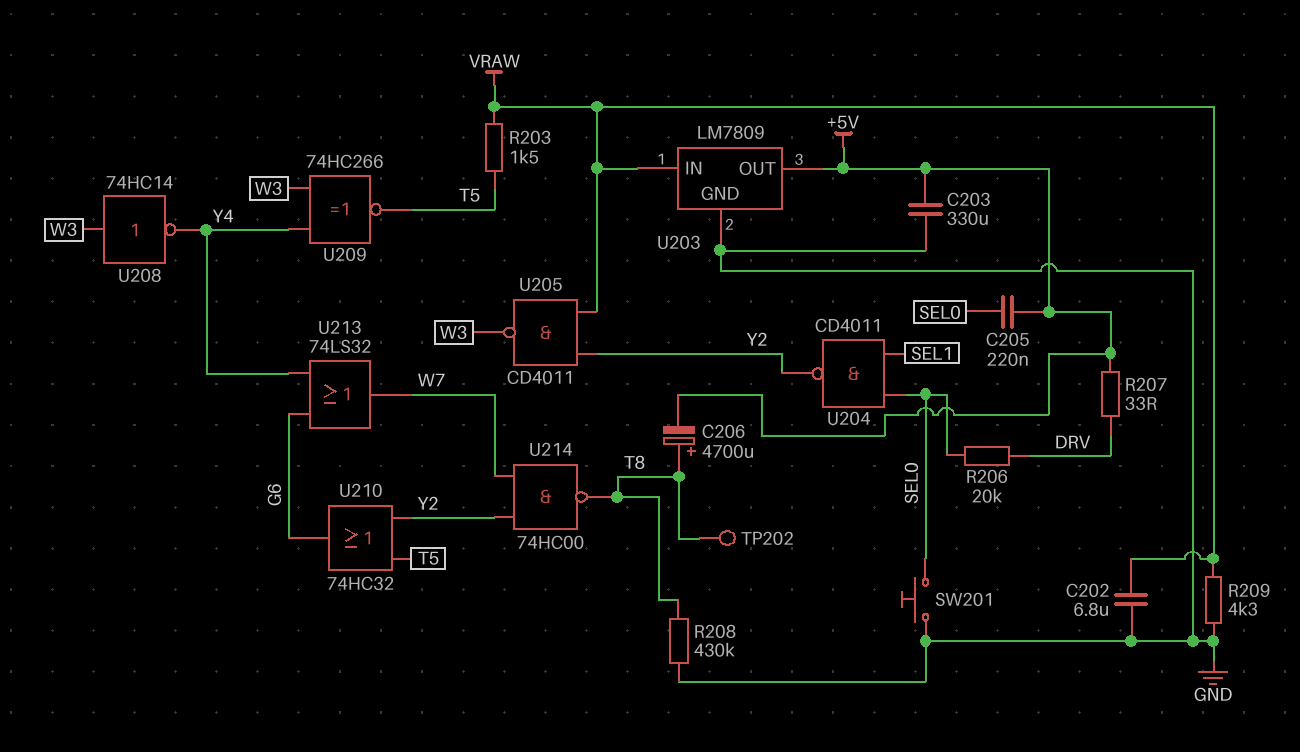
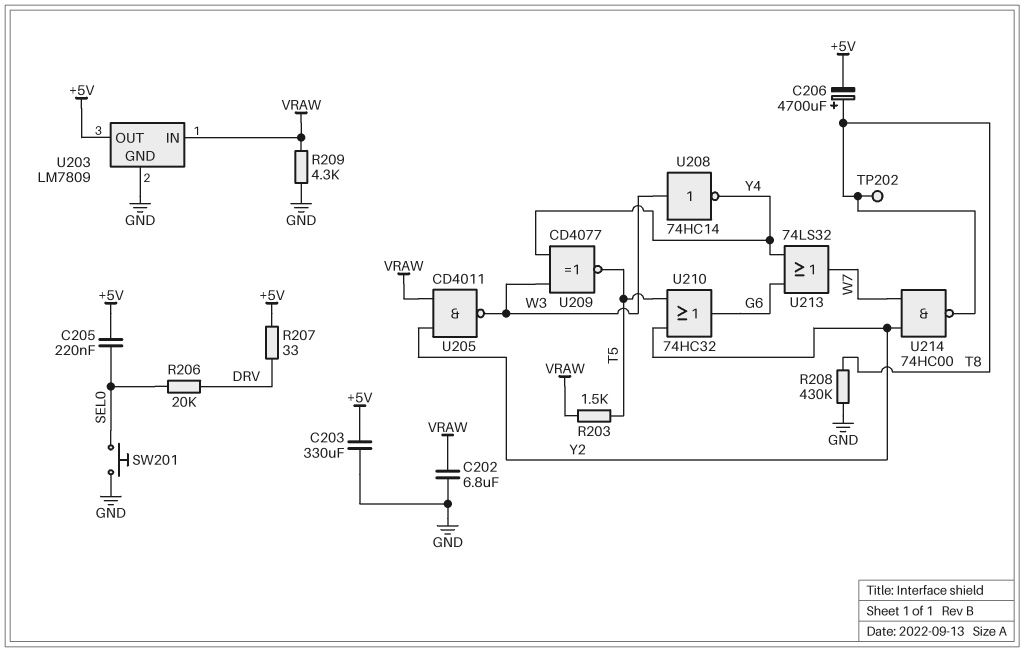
U204: NAND CD4011 (in SEL0, in SEL1, out Y2) -> none
U209: XNOR 74HC266 (in W3, in Y4, out T5) -> XNOR CD4077 (in W3, in Y4, out T5)

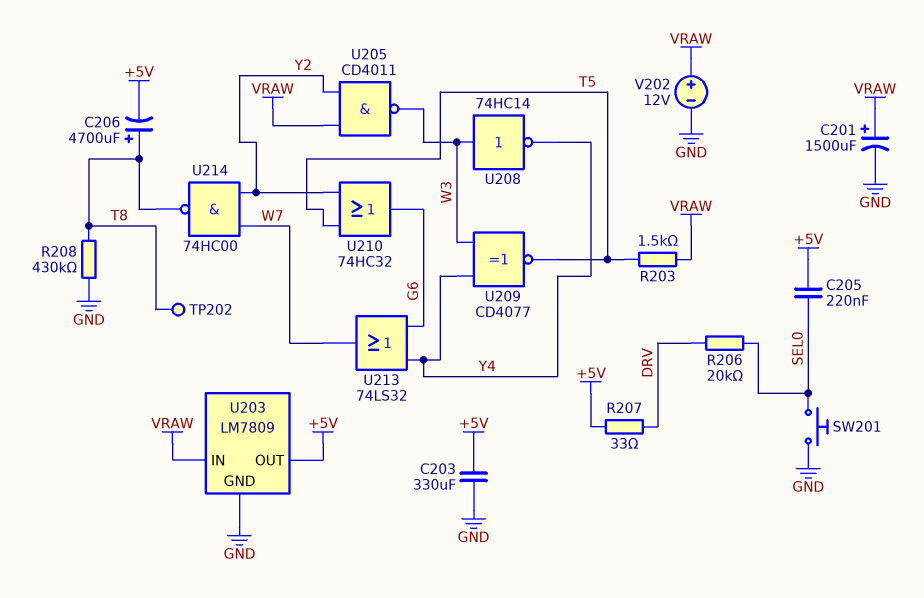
C201: none -> 1500uF (plus VRAW, minus GND)
C202: 6.8uF (GND, VRAW) -> none
R209: 4.3k (GND, VRAW) -> none
V202: none -> 12V (plus VRAW, minus GND)

